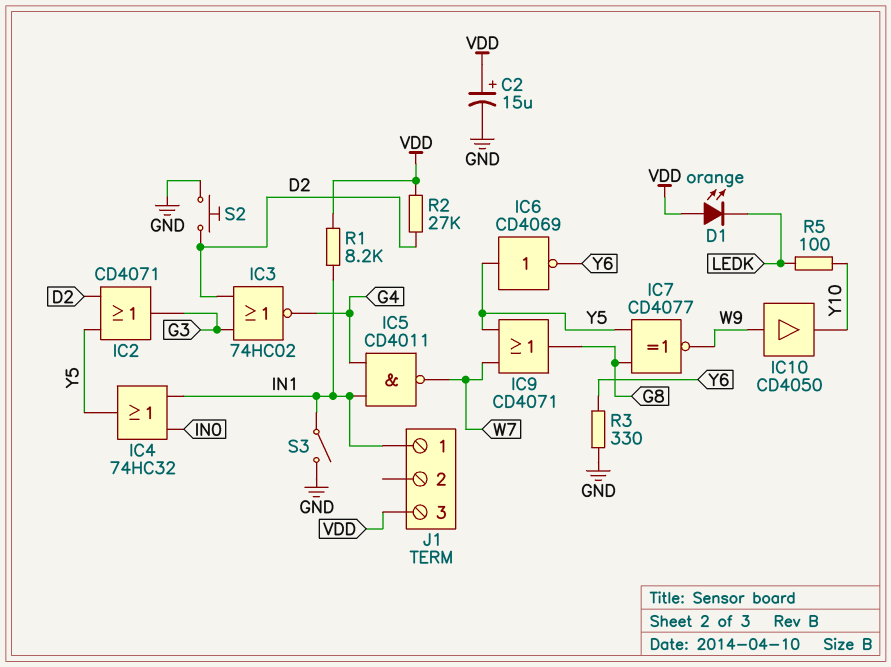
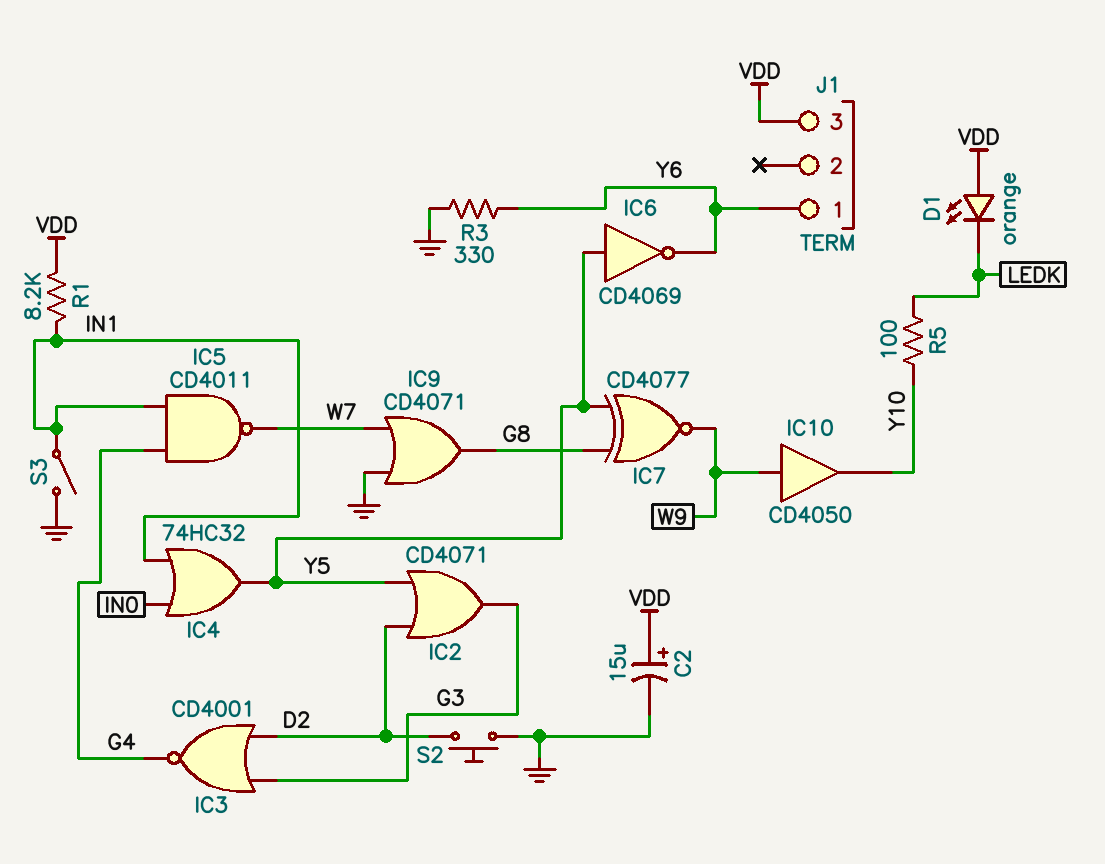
IC3: NOR 74HC02 (in D2, in G3, out G4) -> NOR CD4001 (in D2, in G3, out G4)
IC9: OR CD4071 (in W7, in Y5, out G8) -> OR CD4071 (in GND, in W7, out G8)
J1 pin 1: IN1 -> Y6
R2: 27k (D2, VDD) -> none

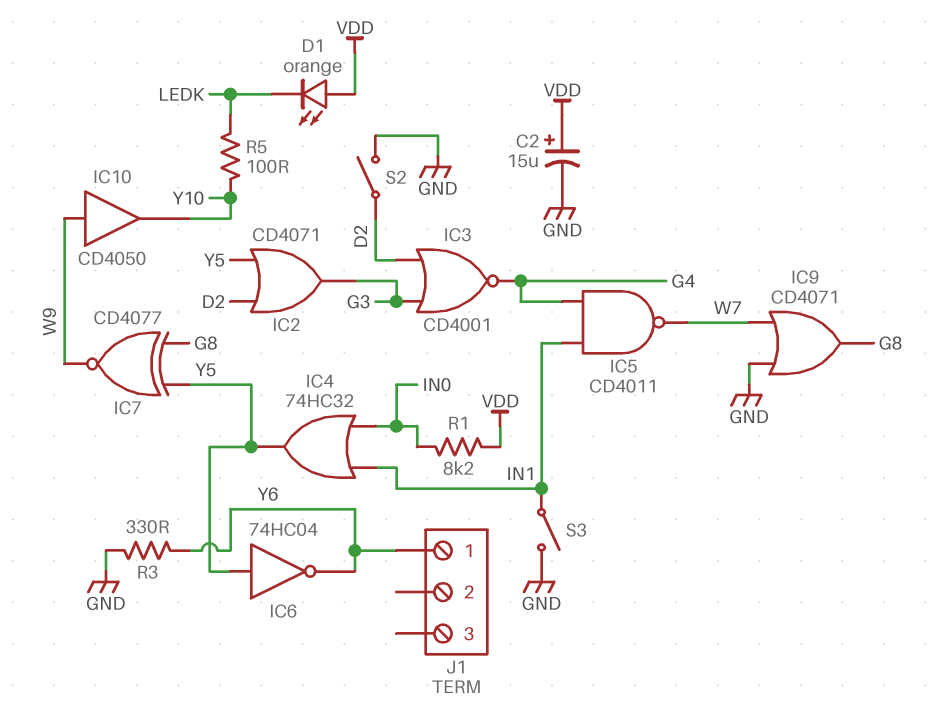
IC6: NOT CD4069 (in Y5, out Y6) -> NOT 74HC04 (in Y5, out Y6)
J1 pin 3: VDD -> none
R1: 8.2k (IN1, VDD) -> 8.2k (IN0, VDD)
S2: button (D2, GND) -> switch (D2, GND)

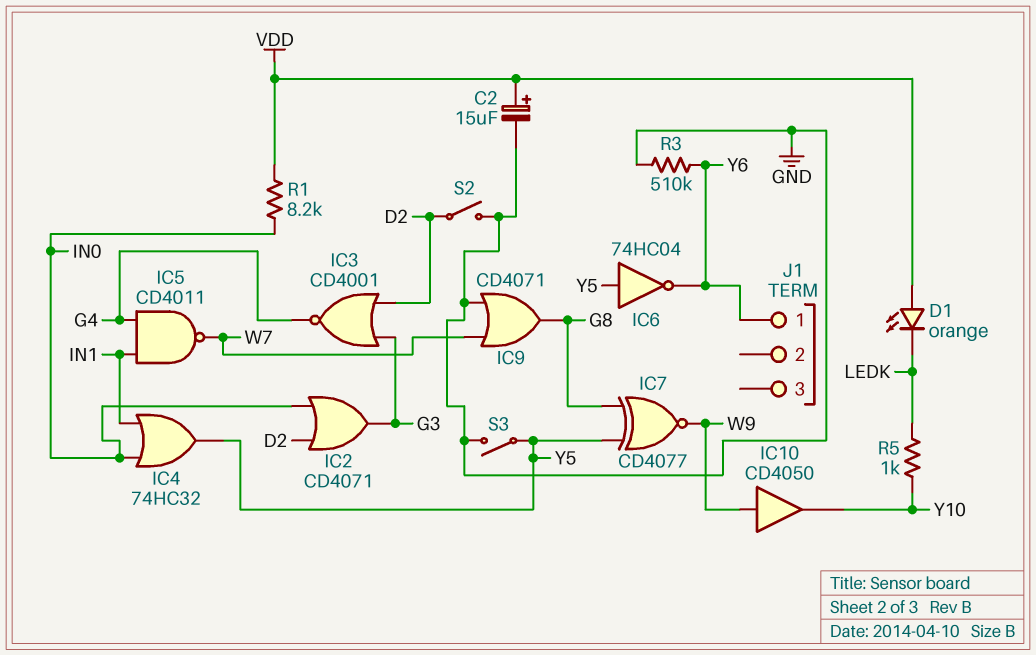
IC2: OR CD4071 (in D2, in Y5, out G3) -> OR CD4071 (in D2, in IN0, out G3)
R3: 330 (GND, Y6) -> 510k (GND, Y6)
R5: 100 (LEDK, Y10) -> 1k (LEDK, Y10)
S3: switch (GND, IN1) -> switch (GND, Y5)

